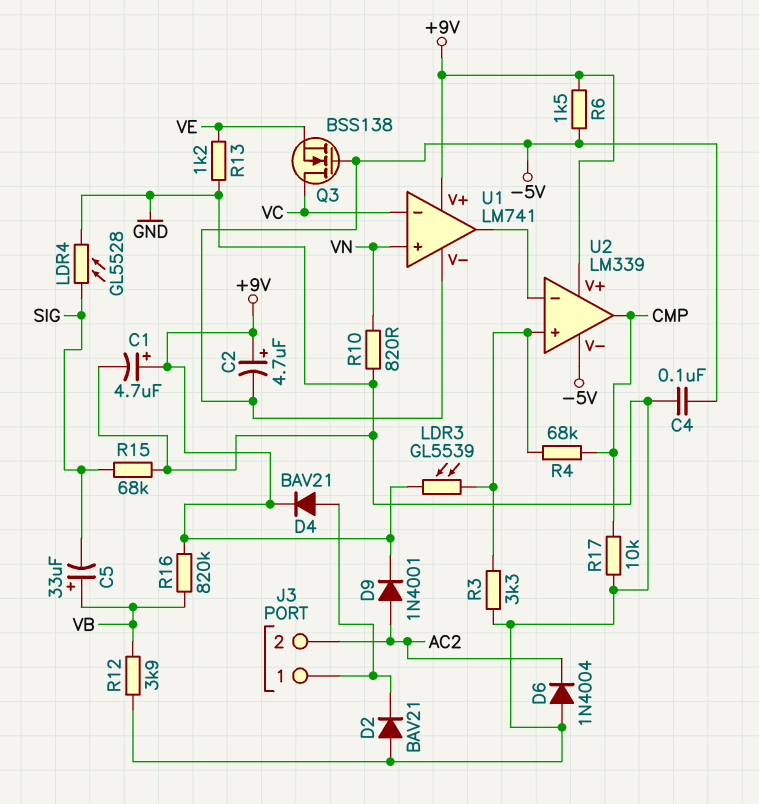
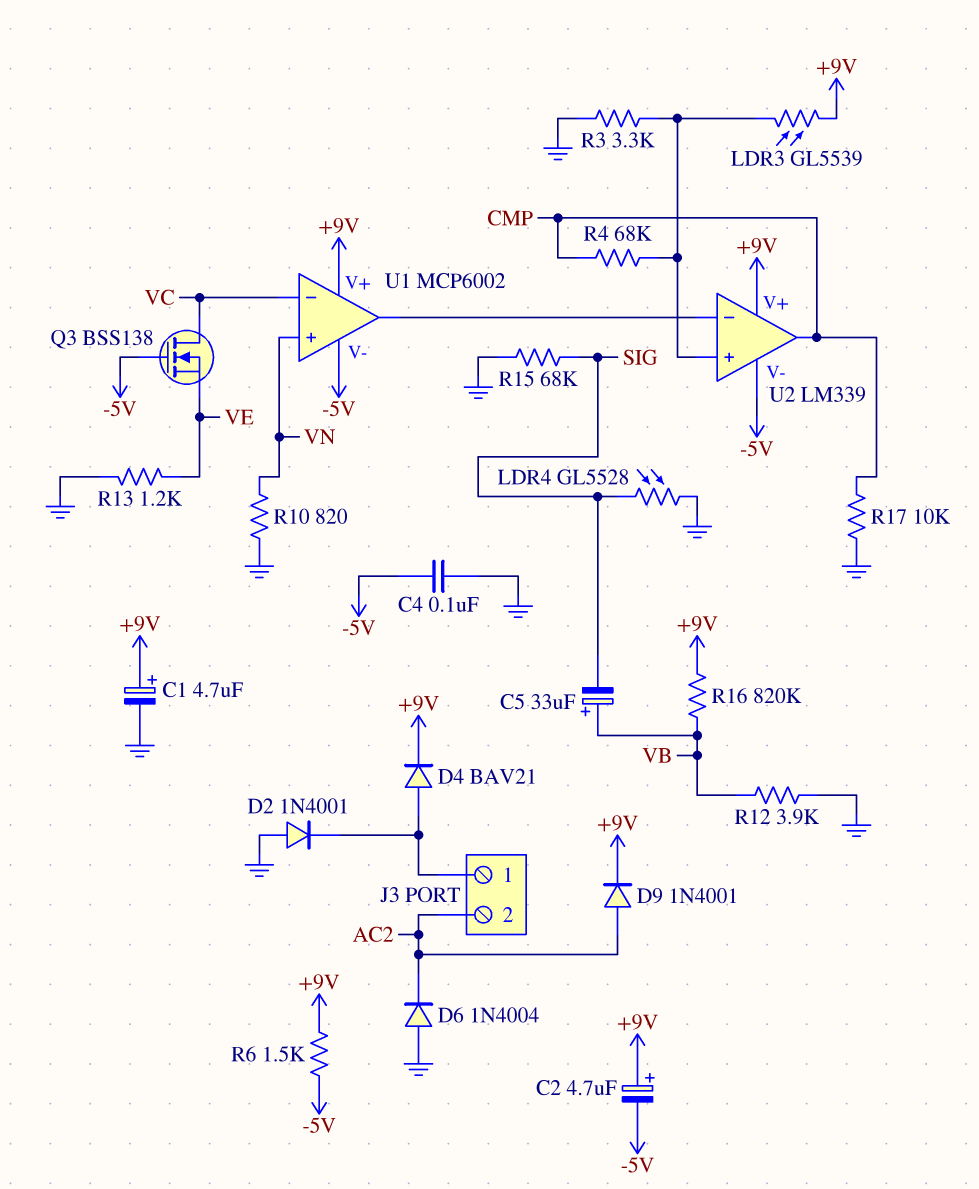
D2: diode BAV21 (A GND, K J3/1) -> diode 1N4001 (A GND, K J3/1)
U1: LM741 -> MCP6002

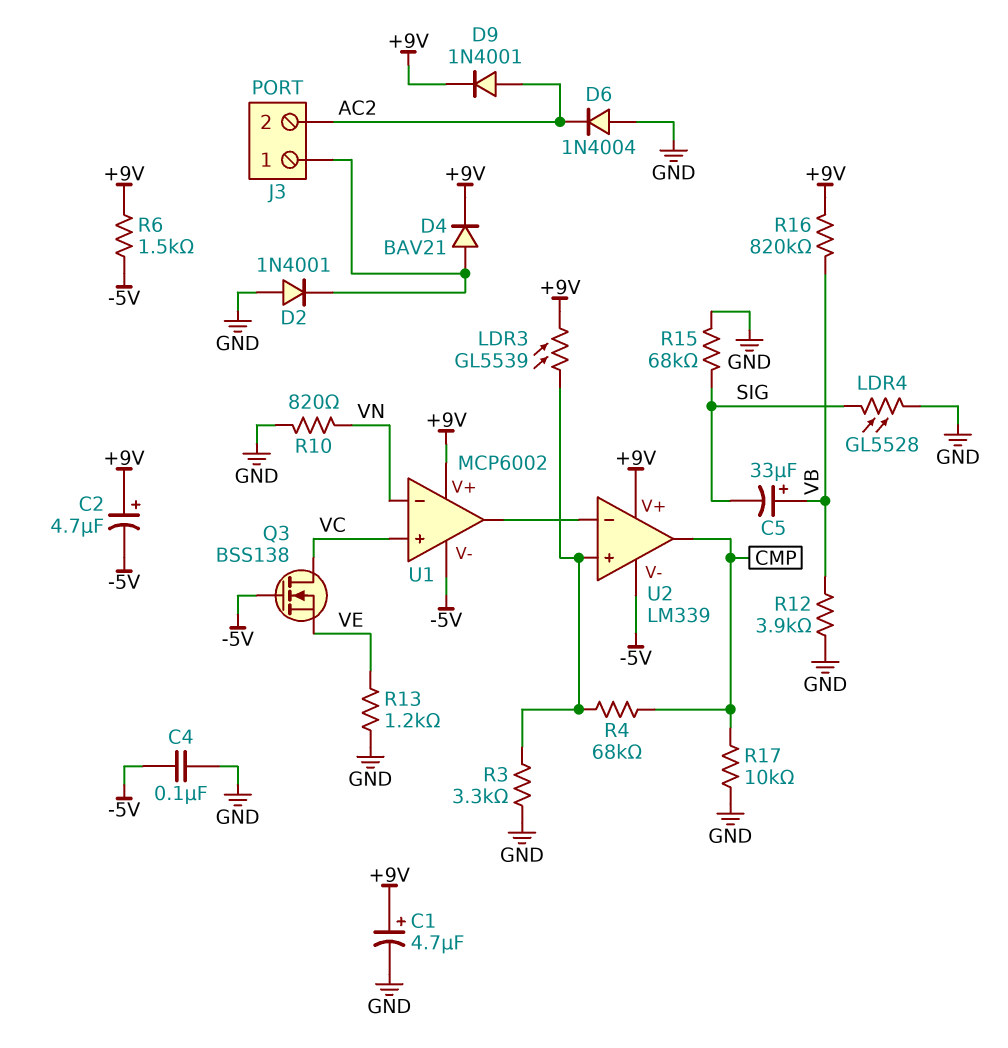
U1 pin in+: VN -> VC
U1 pin in-: VC -> VN

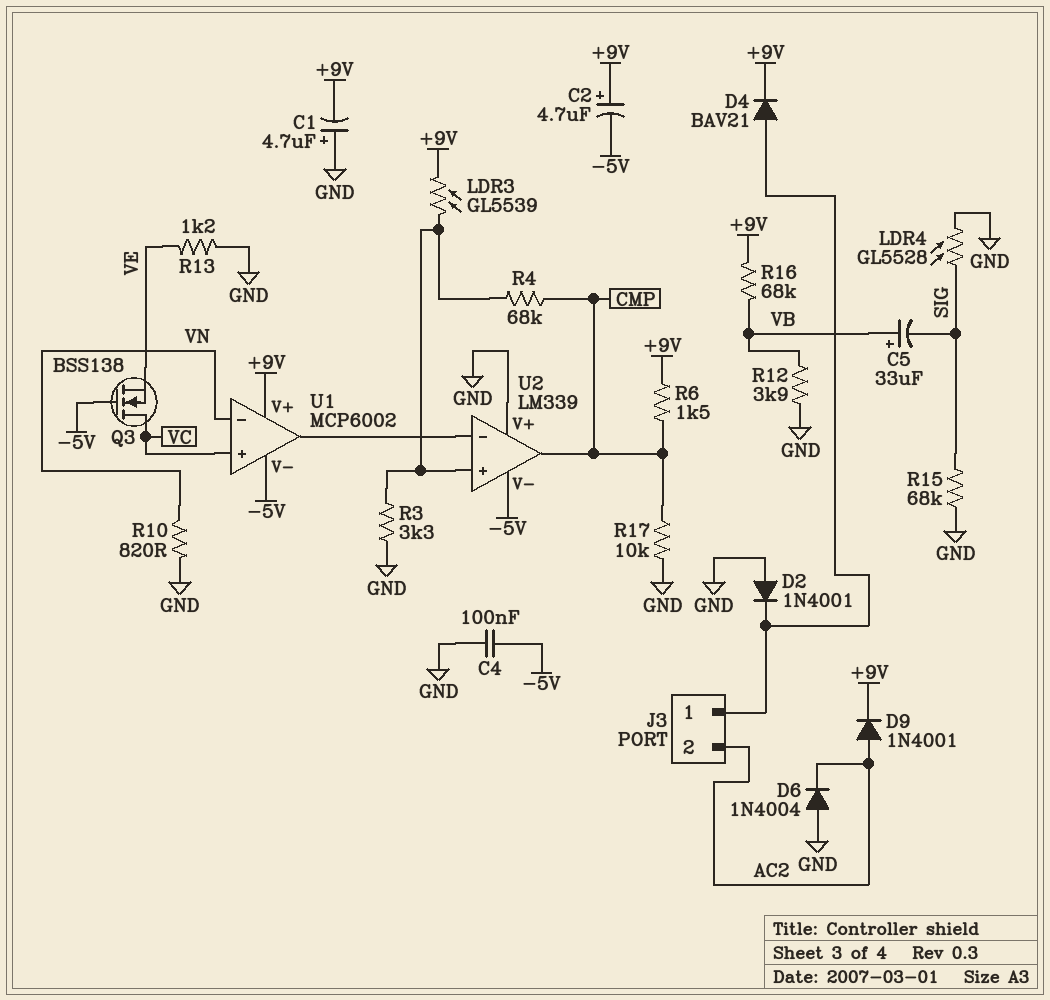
C1: 4.7uF (plus +9V, minus GND) -> 4.7uF (plus GND, minus +9V)
R6: 1.5k (+9V, -5V) -> 1.5k (+9V, CMP)
R16: 820k (+9V, VB) -> 68k (+9V, VB)
U2 pin V+: +9V -> GND

